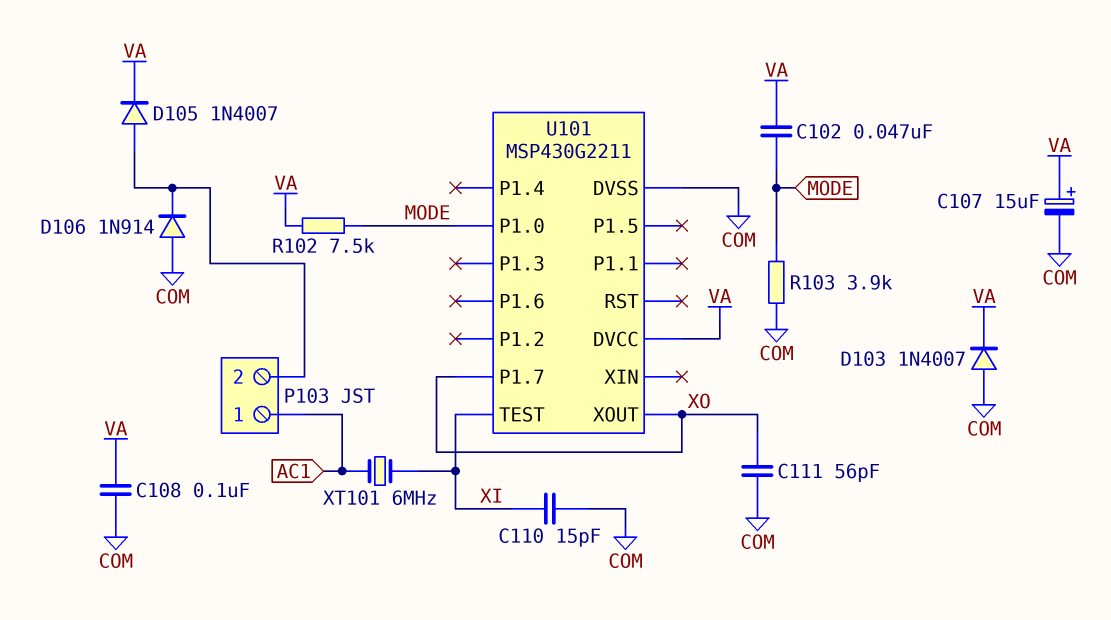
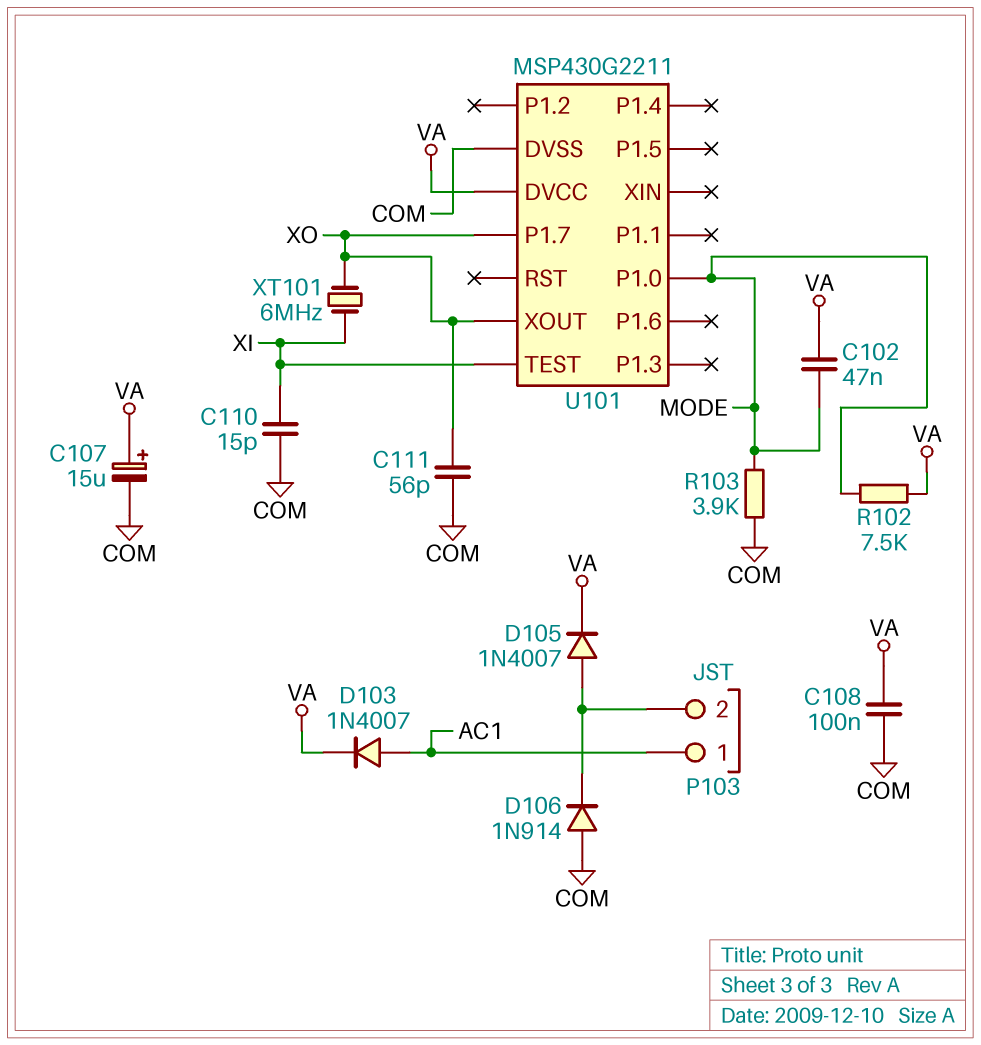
D103: diode 1N4007 (A COM, K VA) -> diode 1N4007 (A AC1, K VA)
XT101: 6MHz (AC1, XI) -> 6MHz (XI, XO)

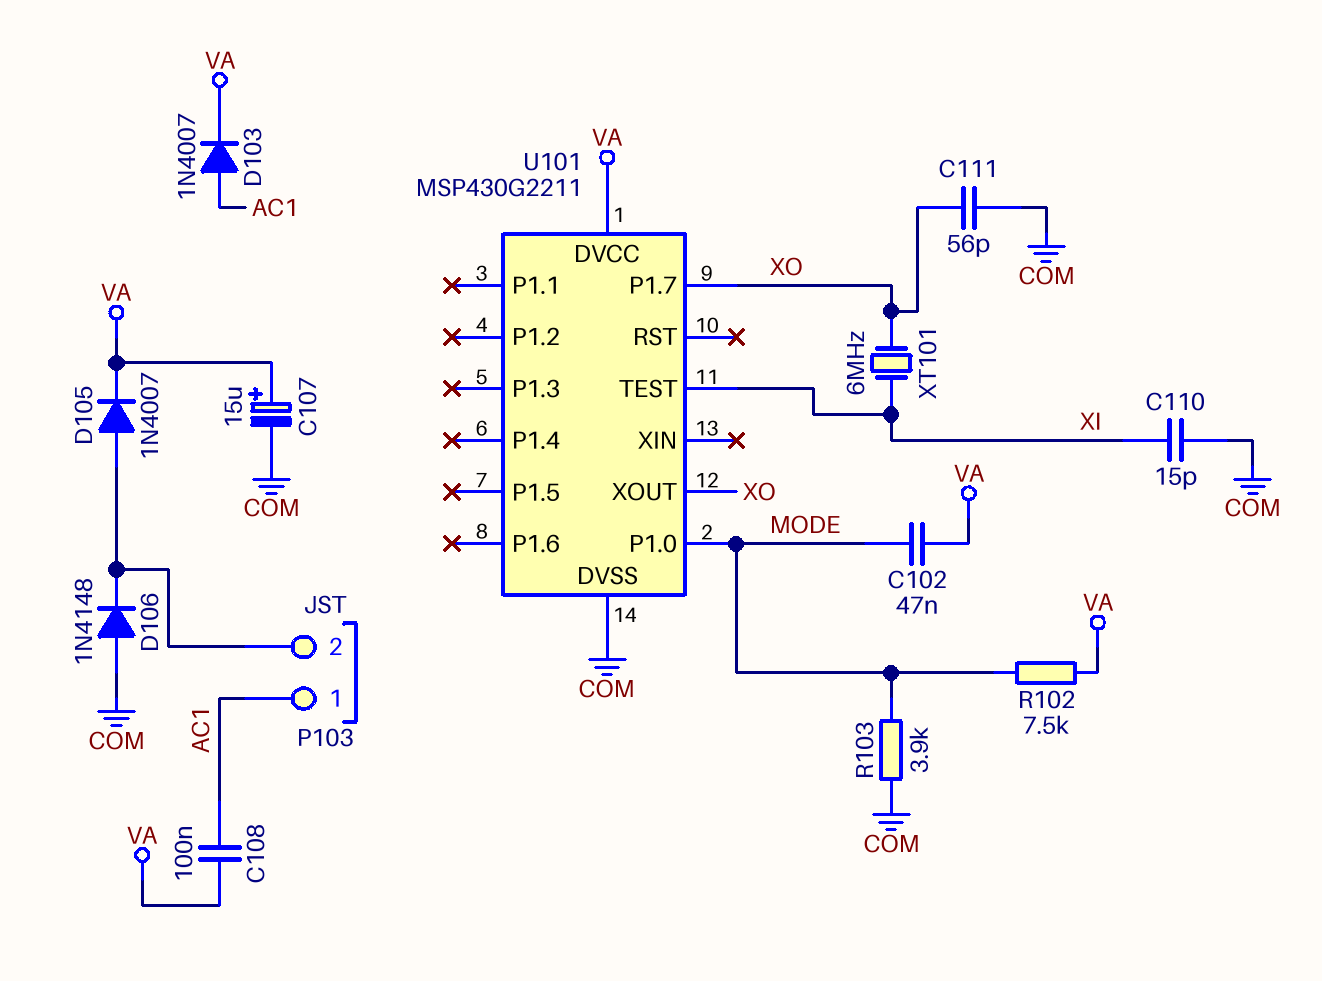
C108: 100nF (COM, VA) -> 100nF (AC1, VA)
D106: diode 1N914 (A COM, K P103/2) -> diode 1N4148 (A COM, K P103/2)

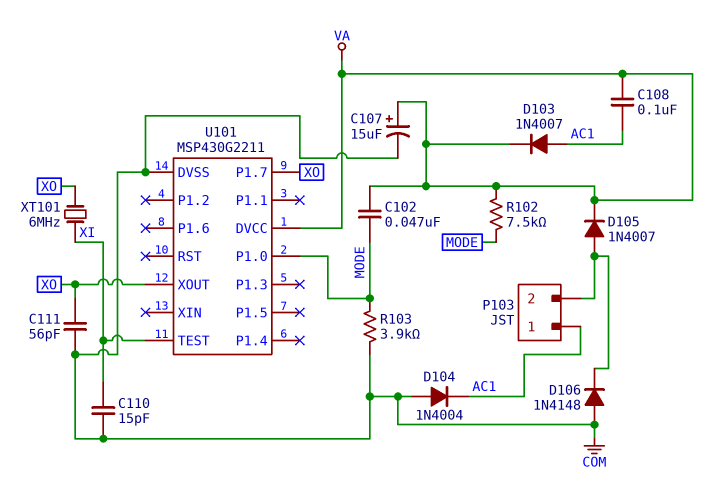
D104: none -> diode 1N4004 (A COM, K AC1)

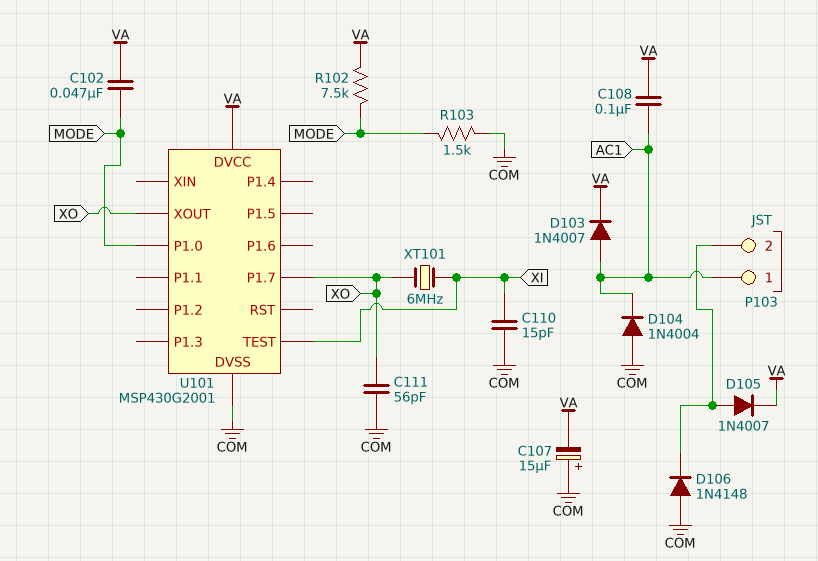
C107: 15uF (plus VA, minus COM) -> 15uF (plus COM, minus VA)
R103: 3.9k (COM, MODE) -> 1.5k (COM, MODE)
U101: MSP430G2211 -> MSP430G2001

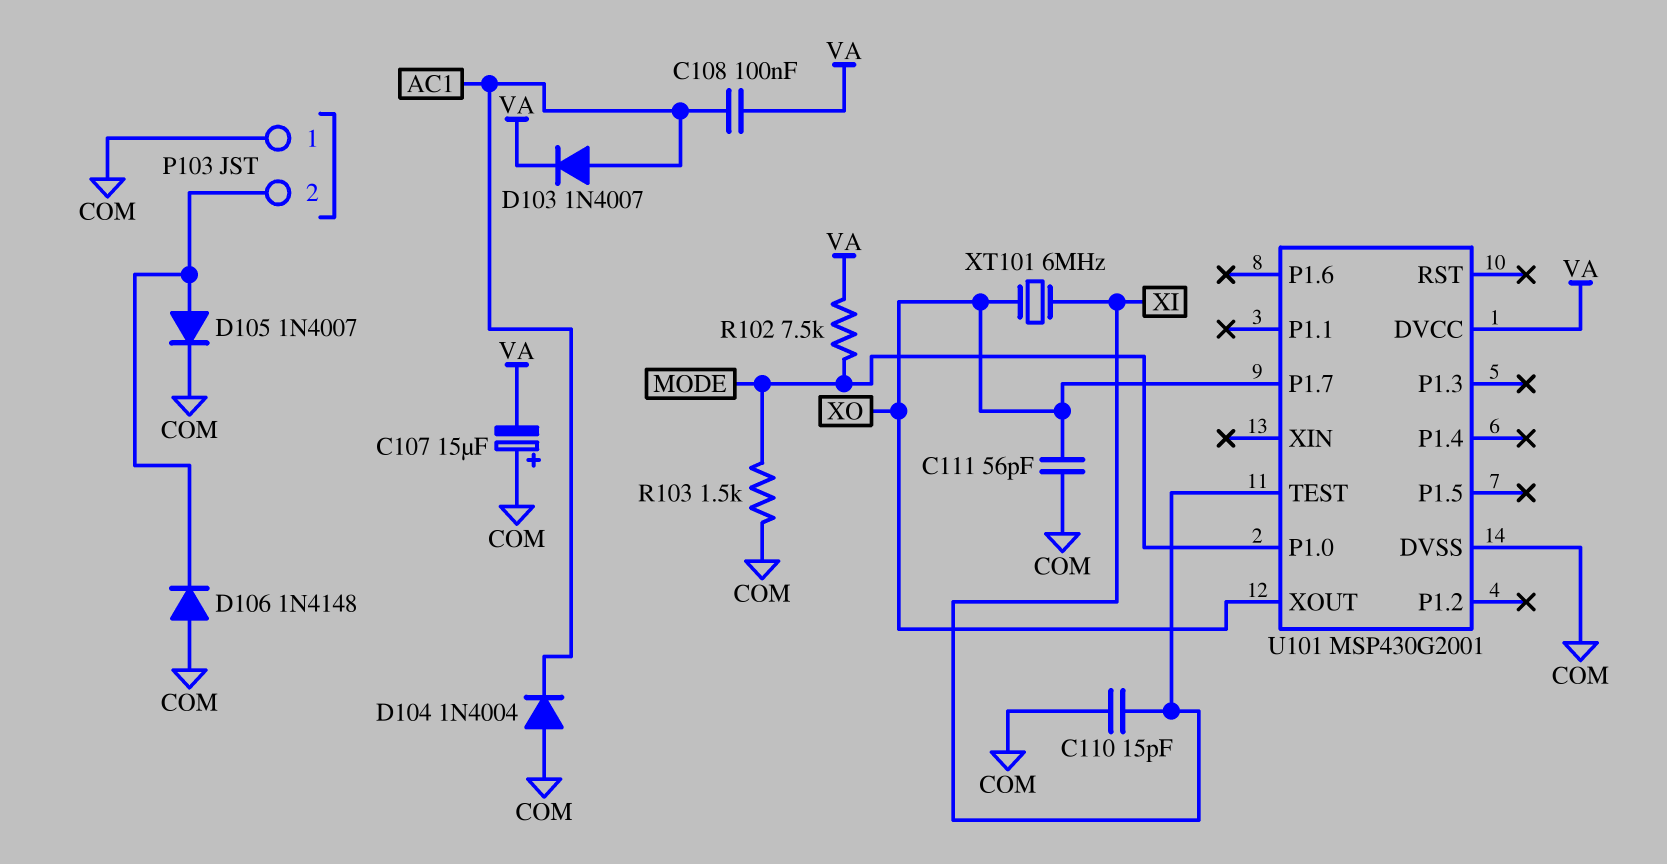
C102: 47nF (MODE, VA) -> none
D105: diode 1N4007 (A P103/2, K VA) -> diode 1N4007 (A P103/2, K COM)
P103 pin 1: AC1 -> COM

